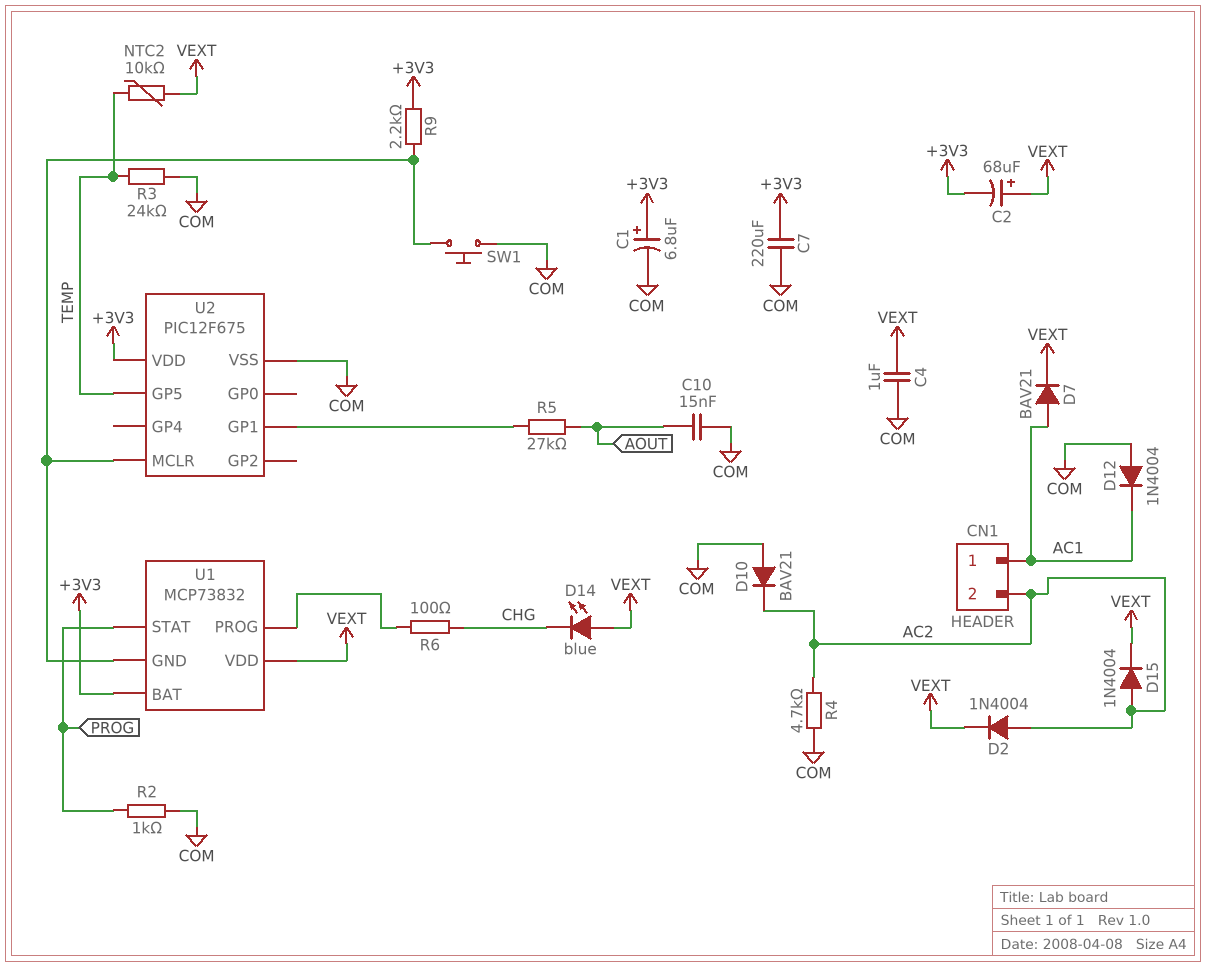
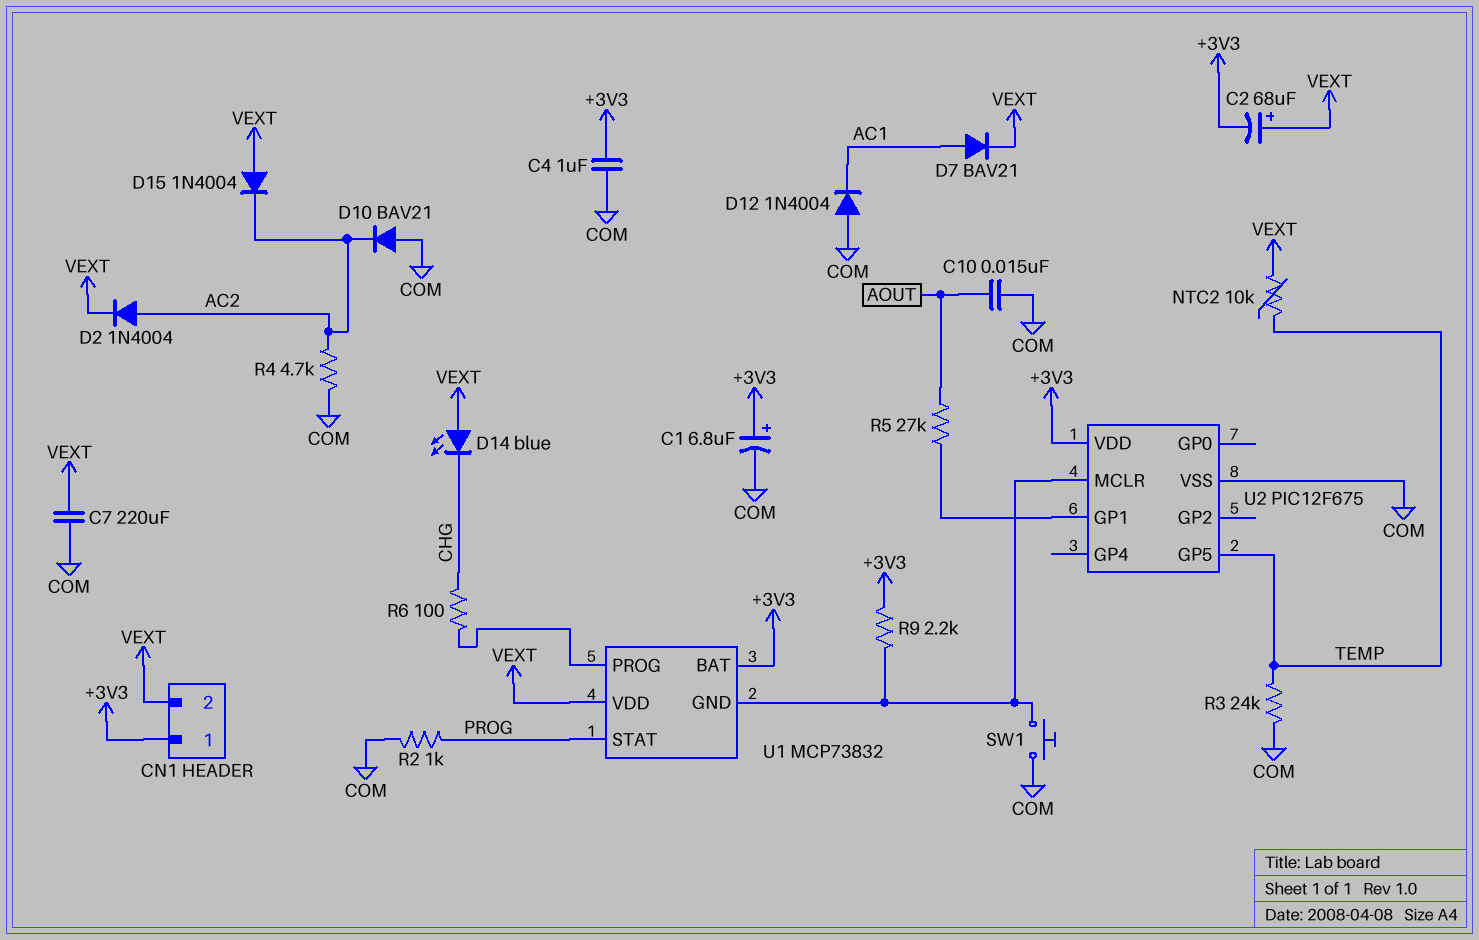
C4: 1uF (COM, VEXT) -> 1uF (+3V3, COM)
C7: 220uF (+3V3, COM) -> 220uF (COM, VEXT)
CN1 pin 1: AC1 -> +3V3
CN1 pin 2: AC2 -> VEXT
D15: diode 1N4004 (A AC2, K VEXT) -> diode 1N4004 (A VEXT, K AC2)

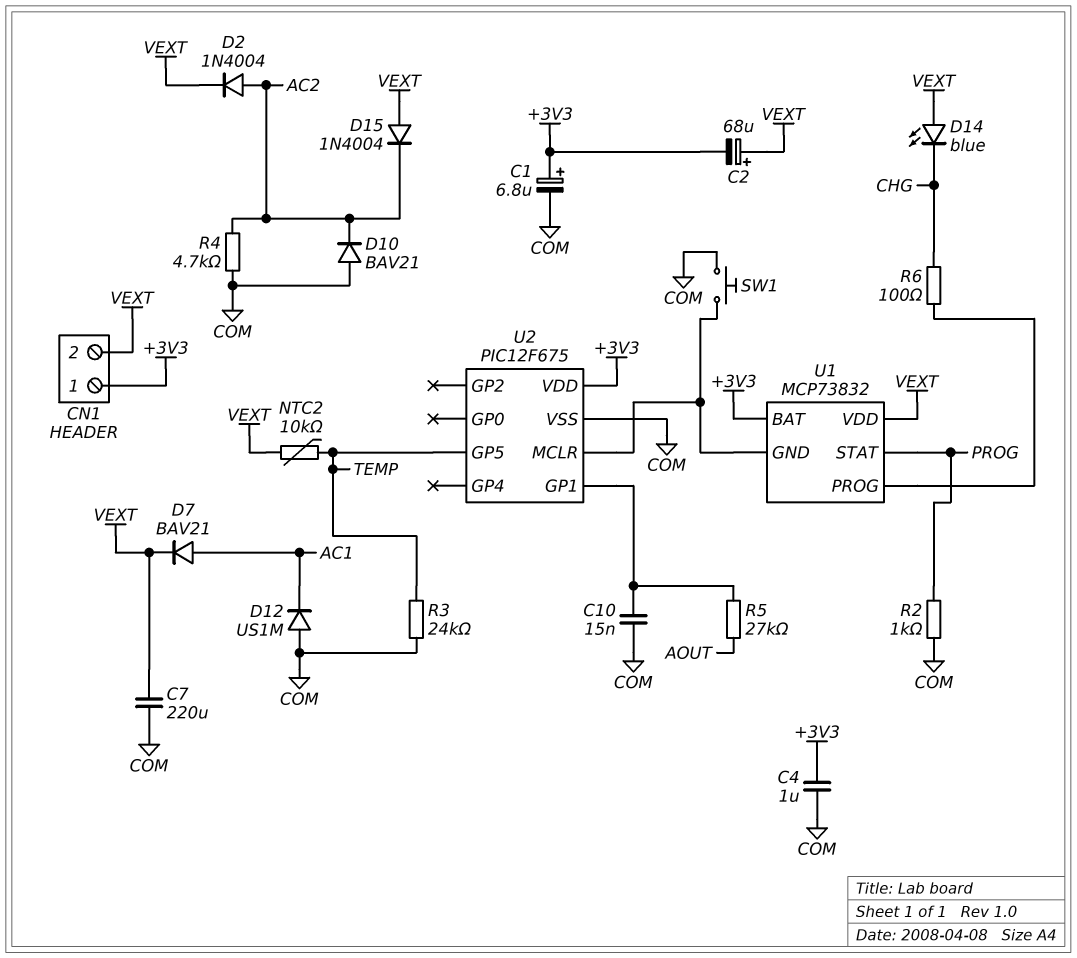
C10: 15nF (AOUT, COM) -> 15nF (COM, U2/GP1)
D12: diode 1N4004 (A COM, K AC1) -> diode US1M (A COM, K AC1)
R9: 2.2k (+3V3, U1/GND) -> none

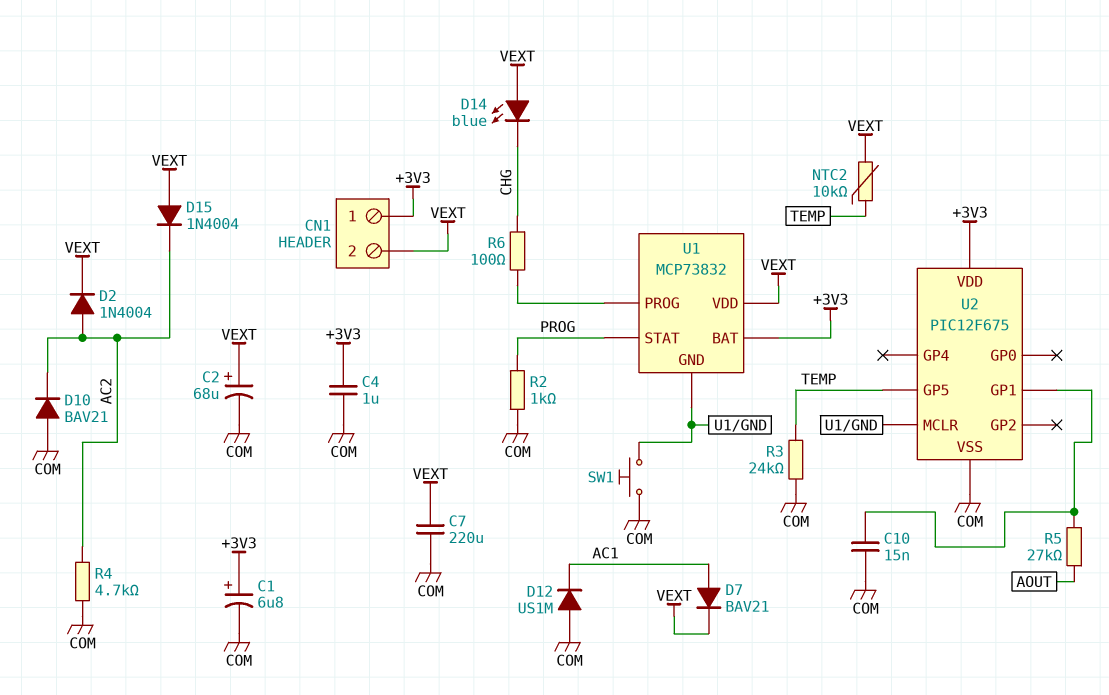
C2: 68uF (plus VEXT, minus +3V3) -> 68uF (plus VEXT, minus COM)

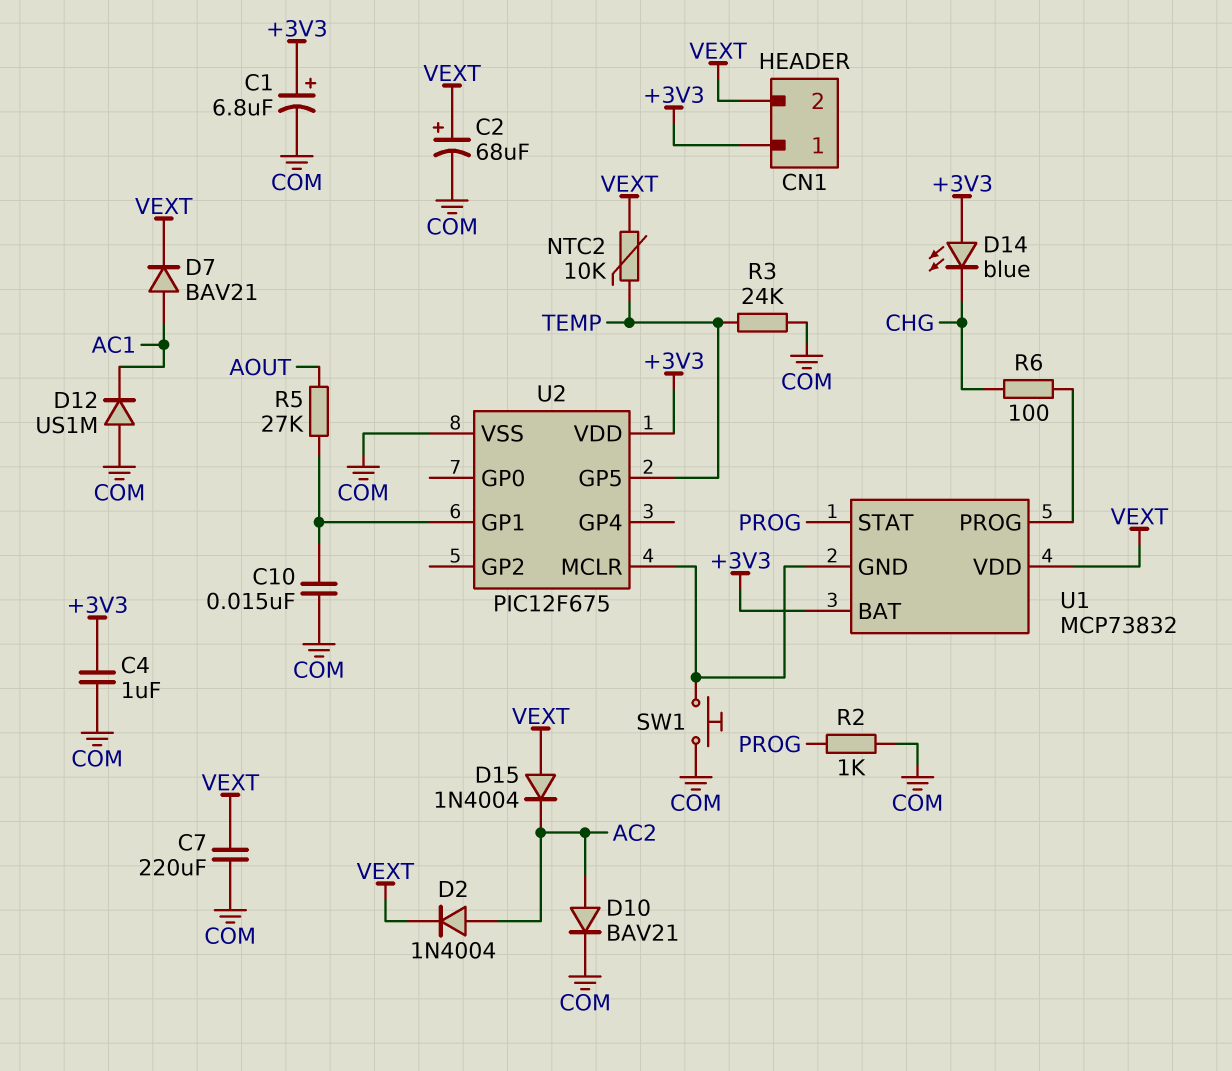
D10: diode BAV21 (A COM, K AC2) -> diode BAV21 (A AC2, K COM)
D14: LED blue (A VEXT, K CHG) -> LED blue (A +3V3, K CHG)
R4: 4.7k (AC2, COM) -> none

